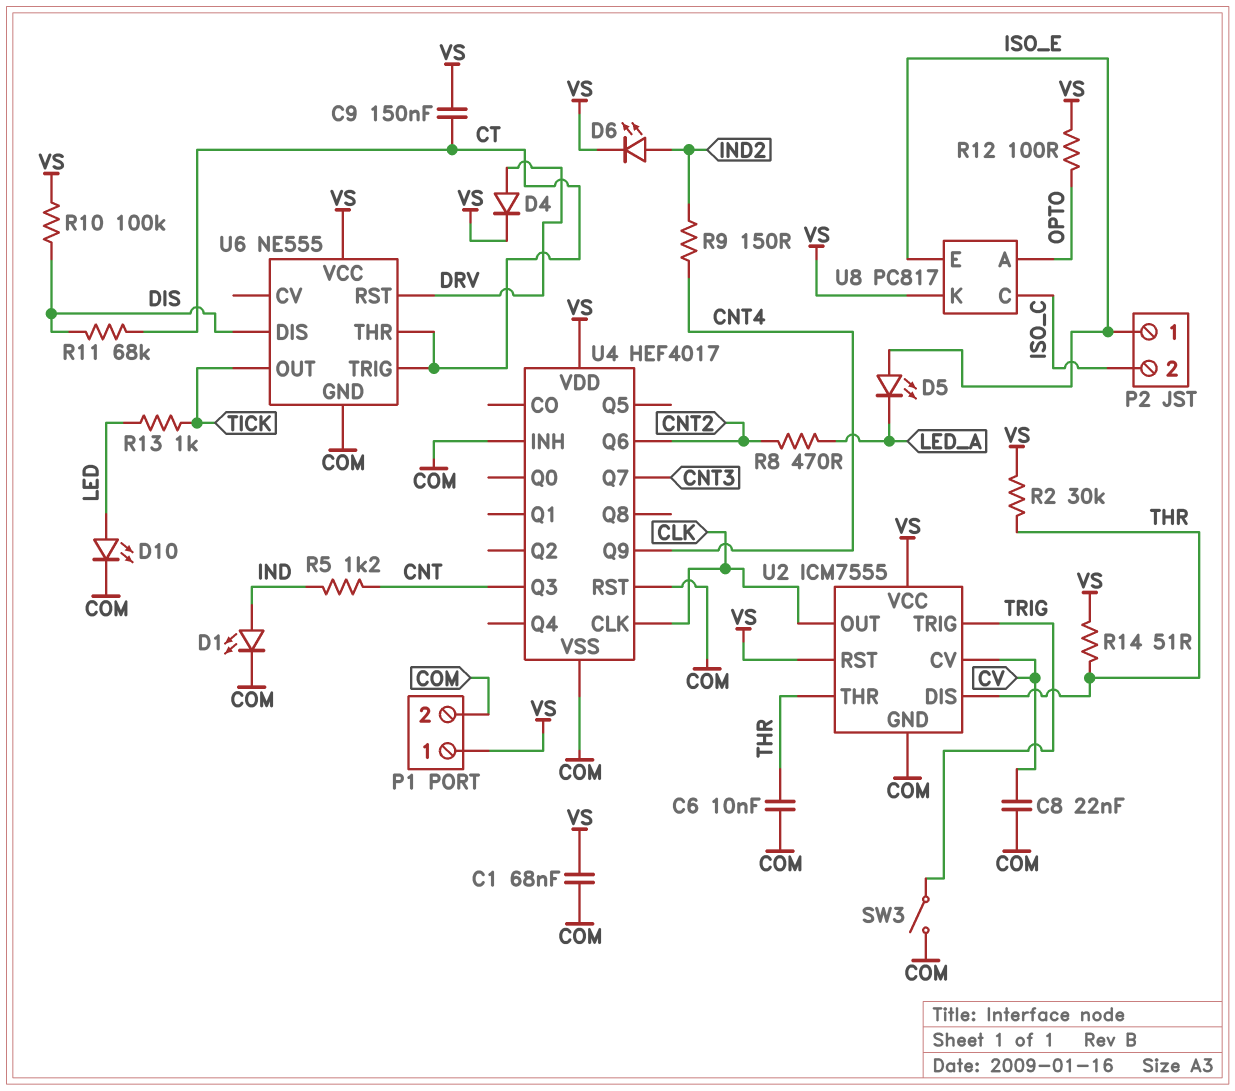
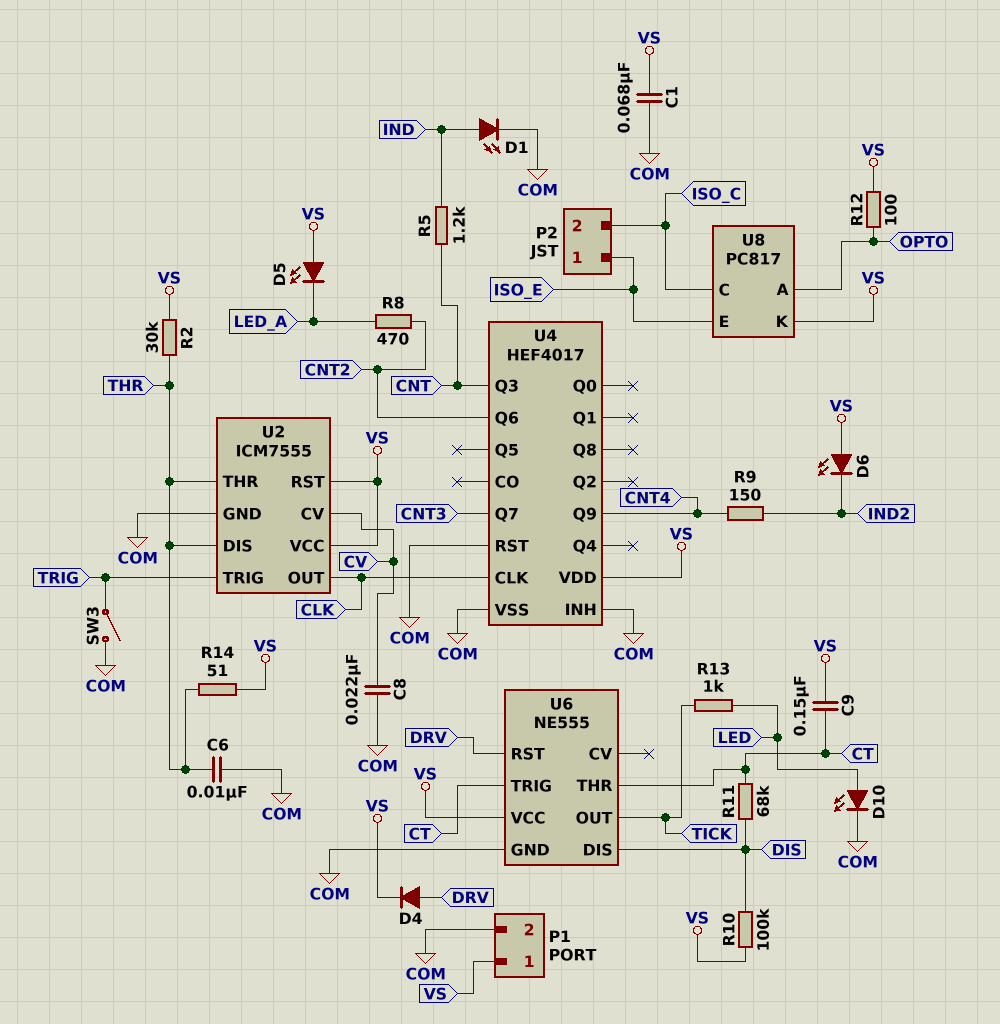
D5: LED (A ISO_E, K LED_A) -> LED (A VS, K LED_A)
D6: LED (A IND2, K VS) -> LED (A VS, K IND2)

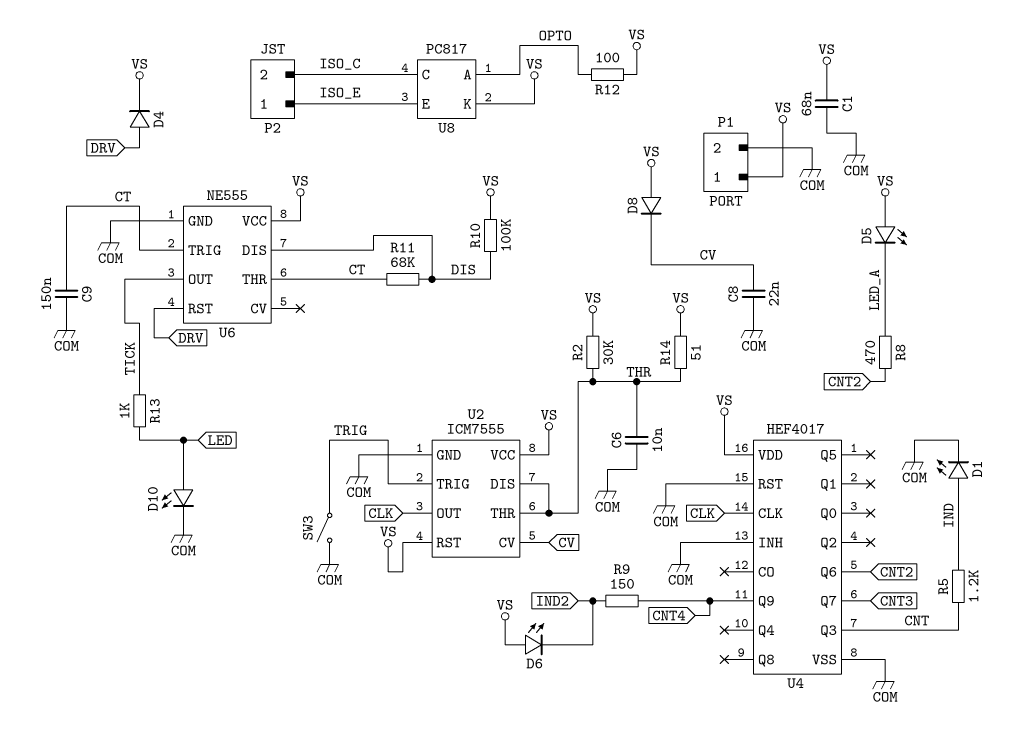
C9: 150nF (CT, VS) -> 150nF (COM, CT)
D8: none -> diode (A VS, K CV)

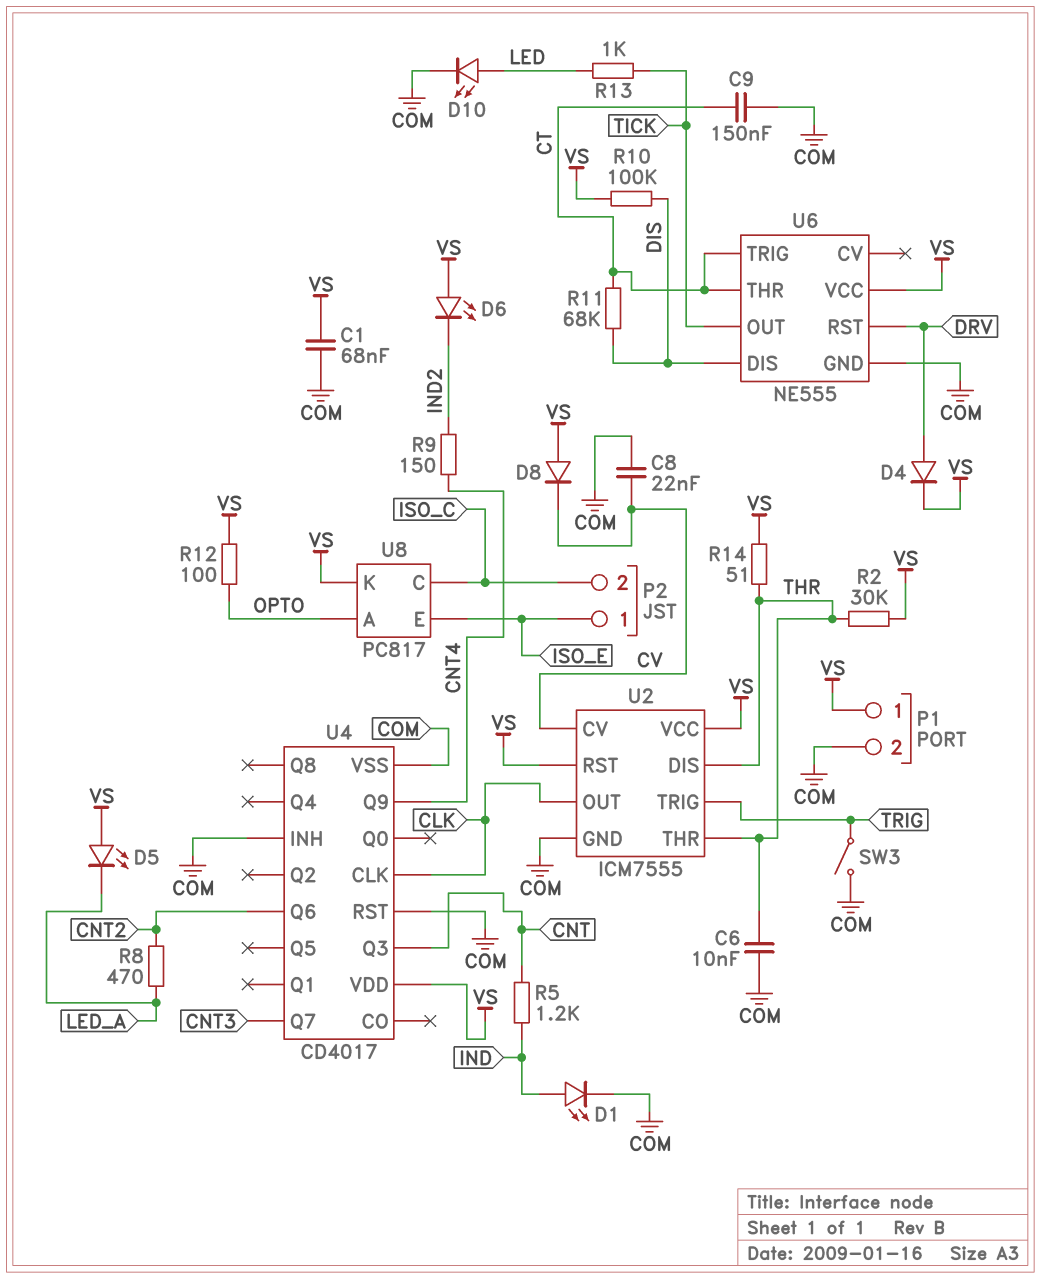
U4: HEF4017 -> CD4017

